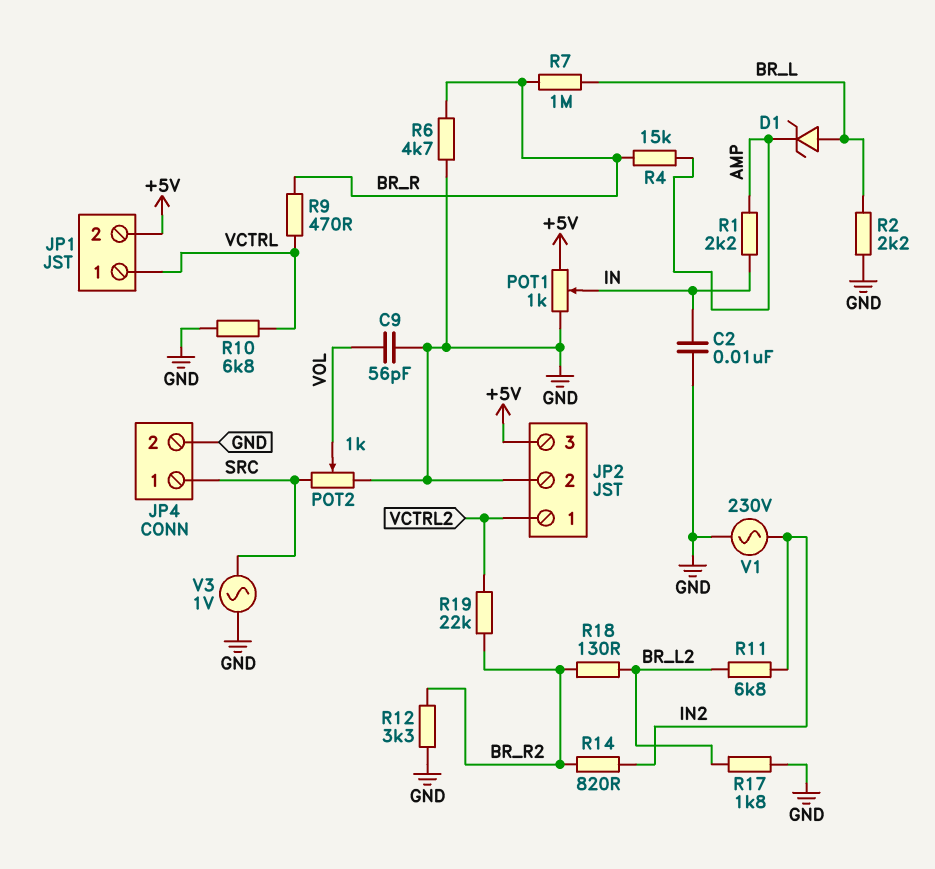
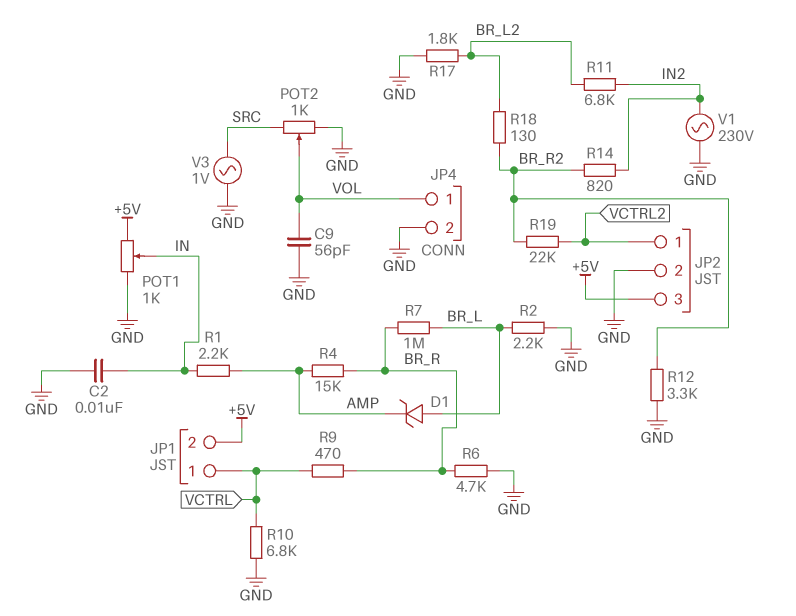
JP4 pin 1: SRC -> VOL

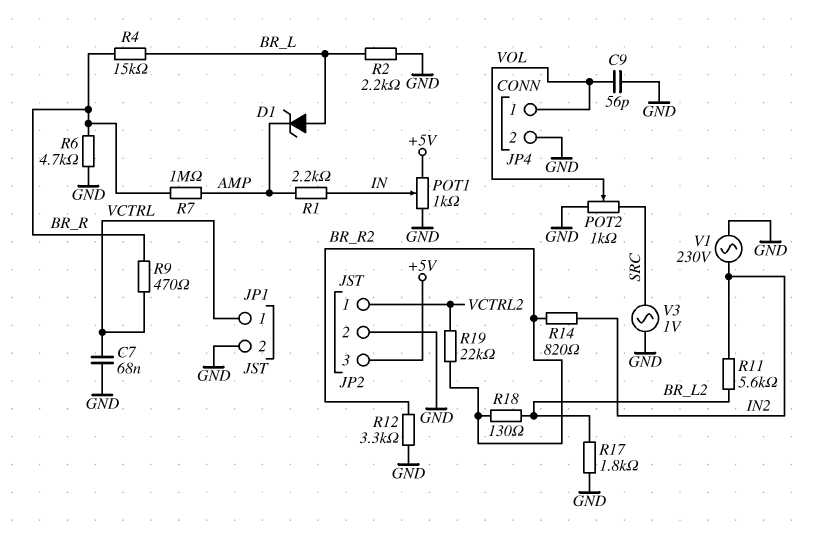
C2: 10nF (GND, IN) -> none
C7: none -> 68nF (GND, VCTRL)
JP1 pin 2: +5V -> GND
R4: 15k (AMP, BR_R) -> 15k (BR_L, BR_R)
R7: 1M (BR_L, BR_R) -> 1M (AMP, BR_R)
R10: 6.8k (GND, VCTRL) -> none
R11: 6.8k (BR_L2, IN2) -> 5.6k (BR_L2, IN2)

